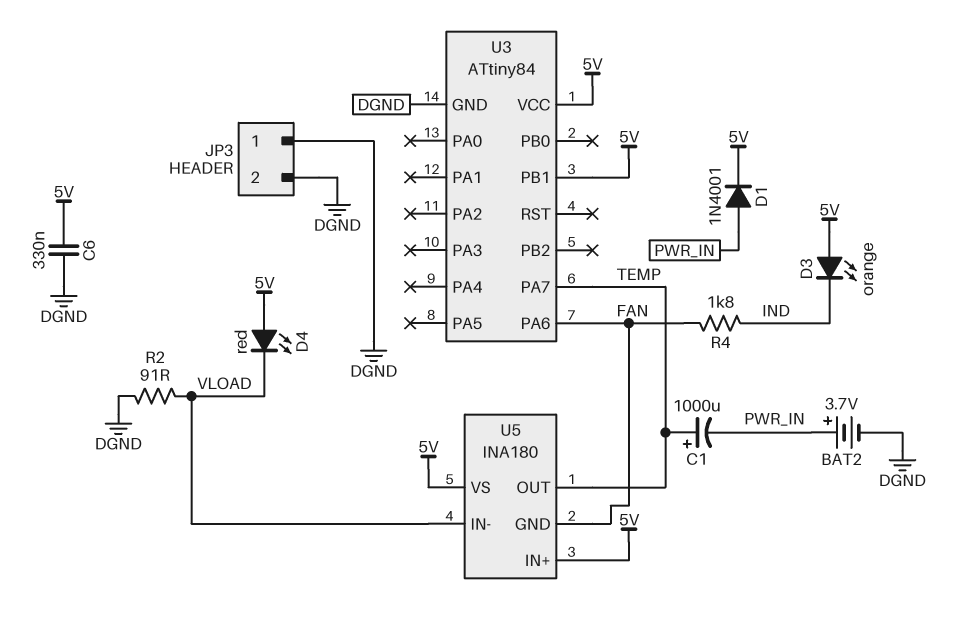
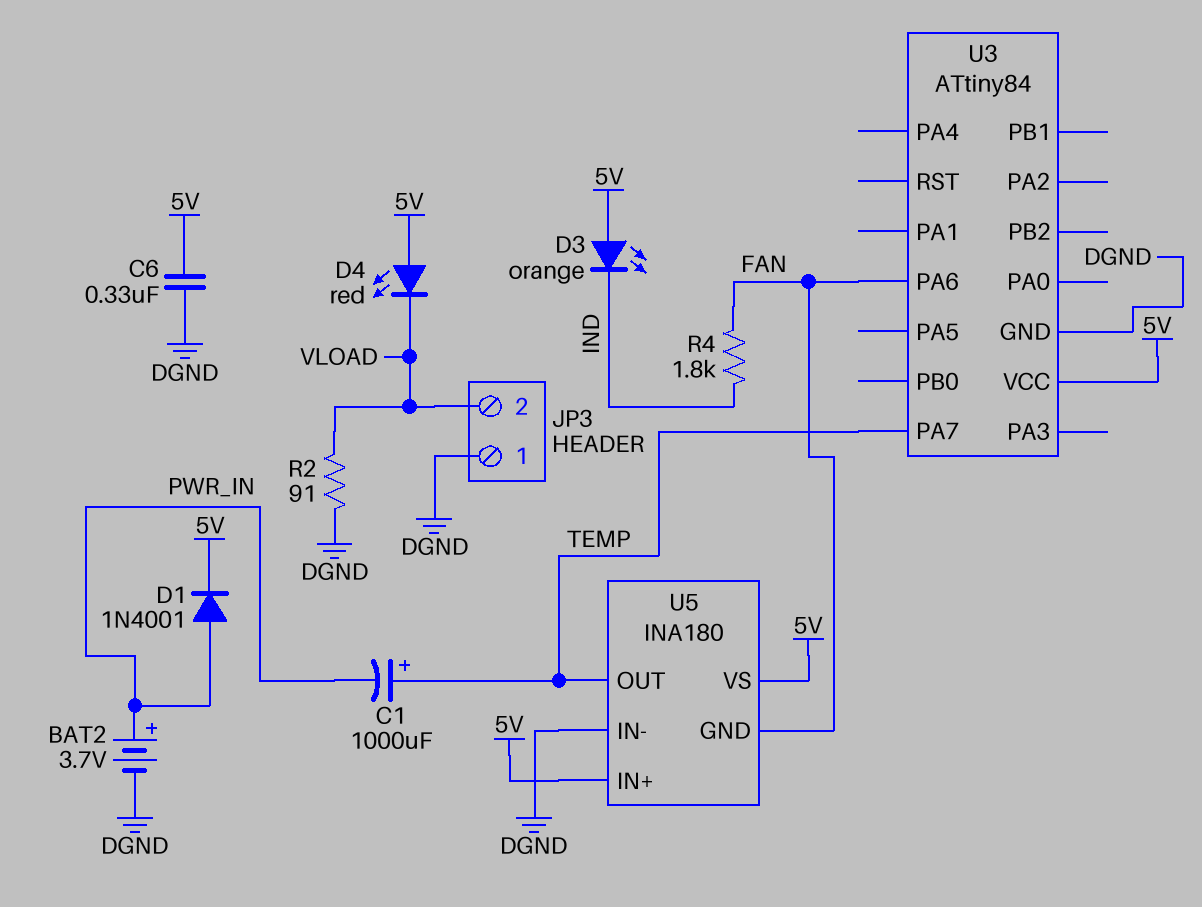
JP3 pin 2: DGND -> VLOAD
U3 pin PB1: 5V -> none
U5 pin IN-: VLOAD -> DGND

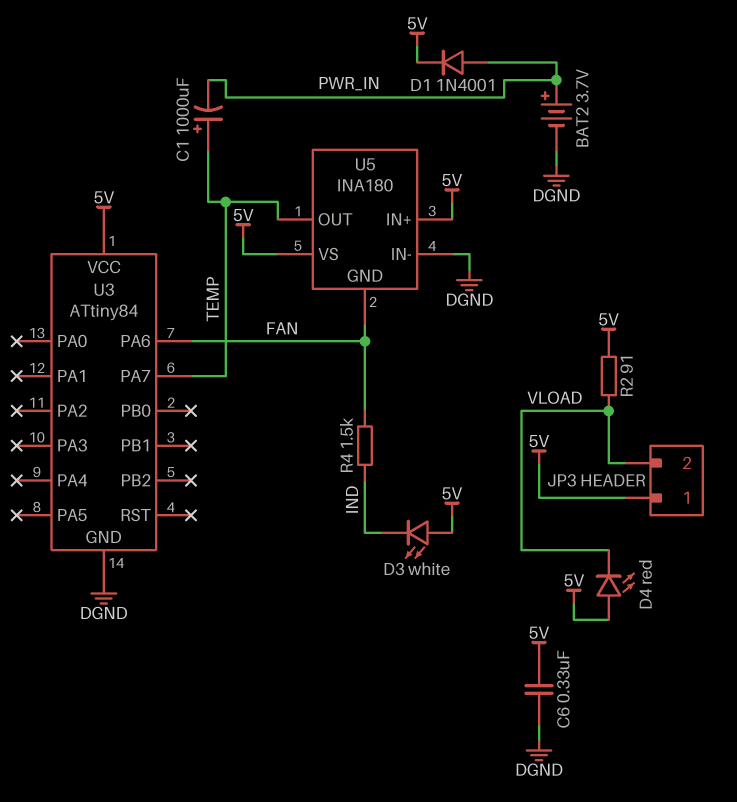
D3: LED orange (A 5V, K IND) -> LED white (A 5V, K IND)
JP3 pin 1: DGND -> 5V
R2: 91 (DGND, VLOAD) -> 91 (5V, VLOAD)
R4: 1.8k (FAN, IND) -> 1.5k (FAN, IND)

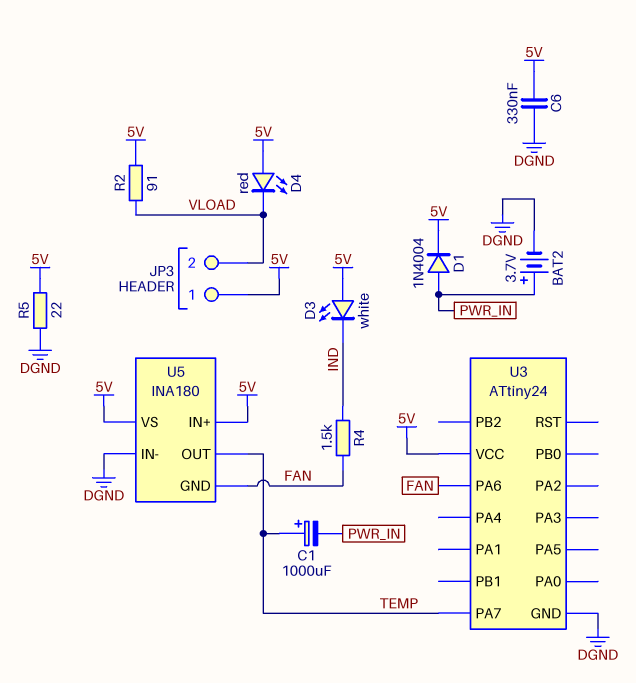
D1: diode 1N4001 (A PWR_IN, K 5V) -> diode 1N4004 (A PWR_IN, K 5V)
R5: none -> 22 (5V, DGND)
U3: ATtiny84 -> ATtiny24

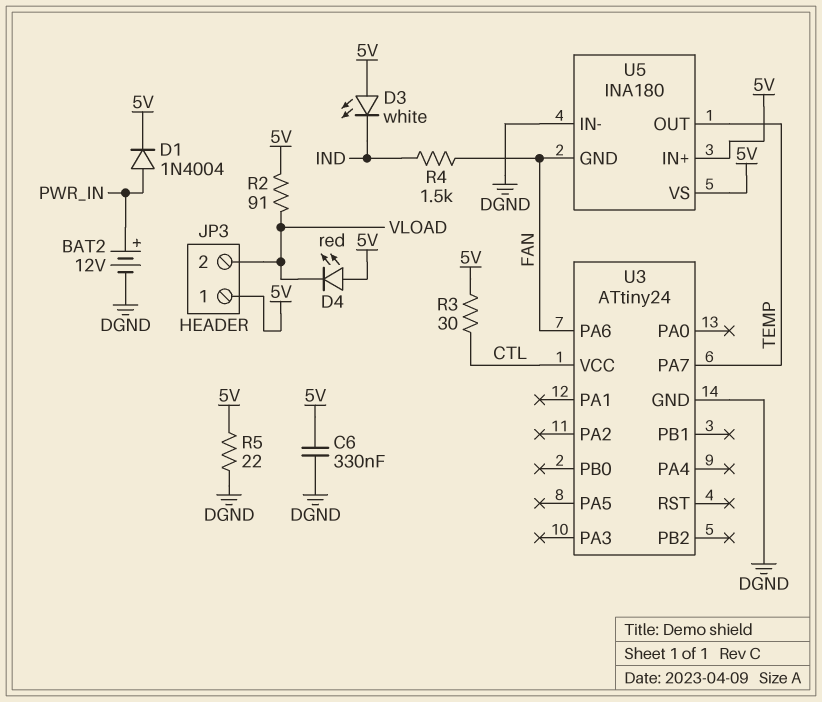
BAT2: 3.7V (plus PWR_IN, minus DGND) -> 12V (plus PWR_IN, minus DGND)
C1: 1000uF (plus TEMP, minus PWR_IN) -> none
R3: none -> 30 (5V, CTL)
U3 pin VCC: 5V -> CTL

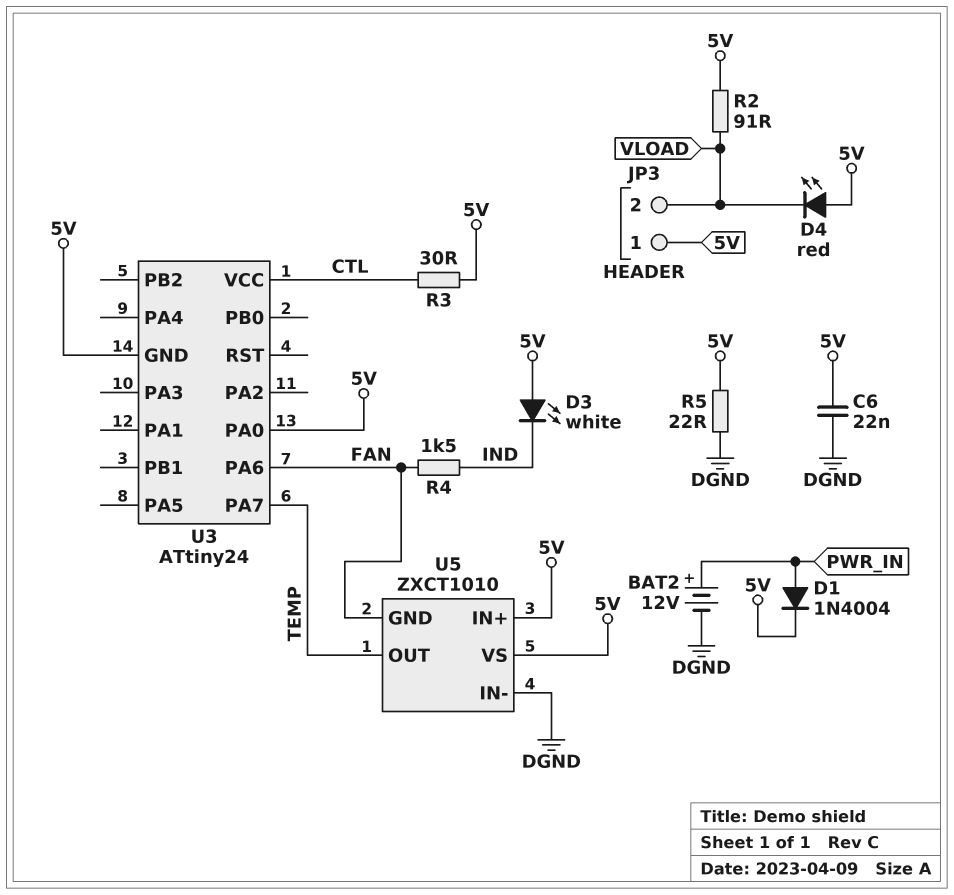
C6: 330nF (5V, DGND) -> 22nF (5V, DGND)
U3 pin GND: DGND -> 5V
U3 pin PA0: none -> 5V
U5: INA180 -> ZXCT1010

